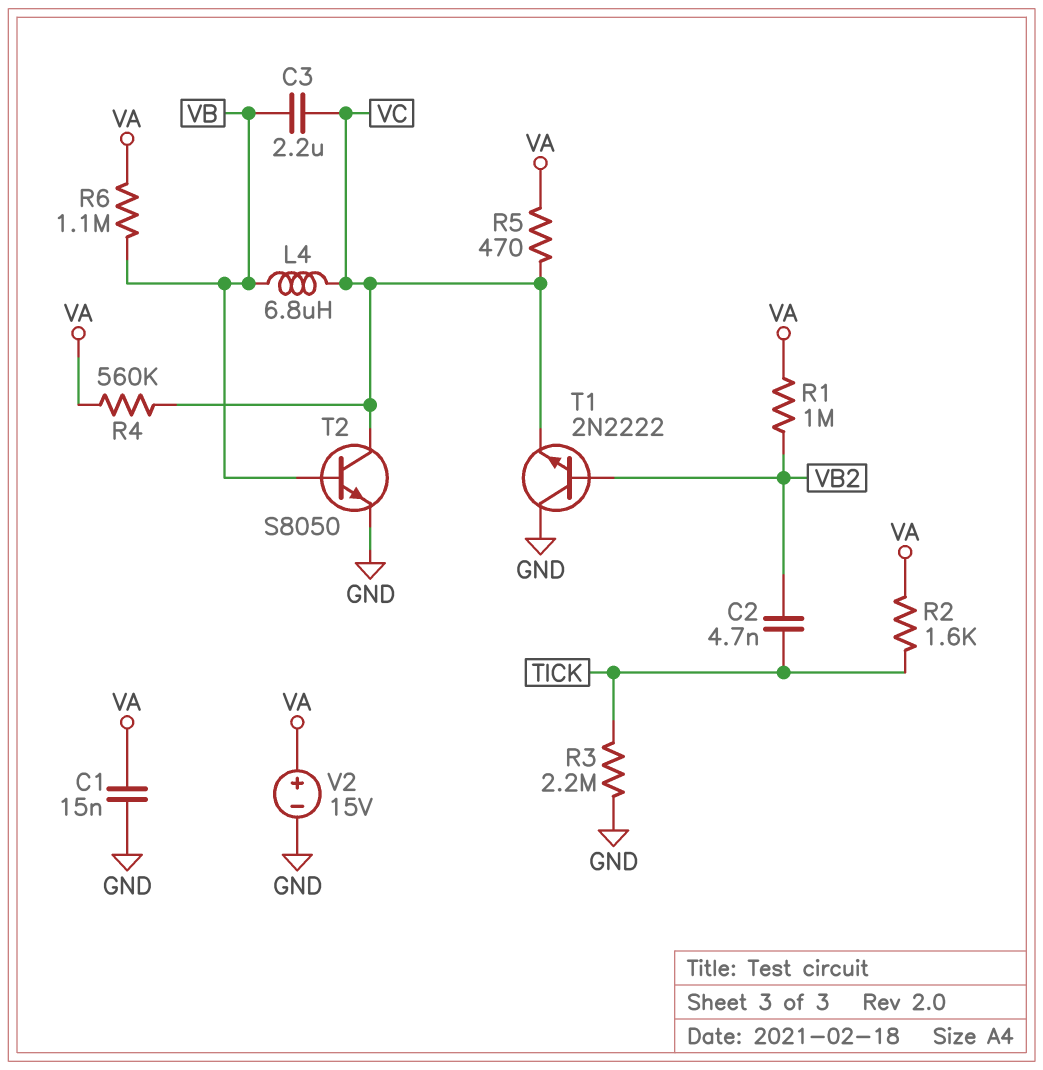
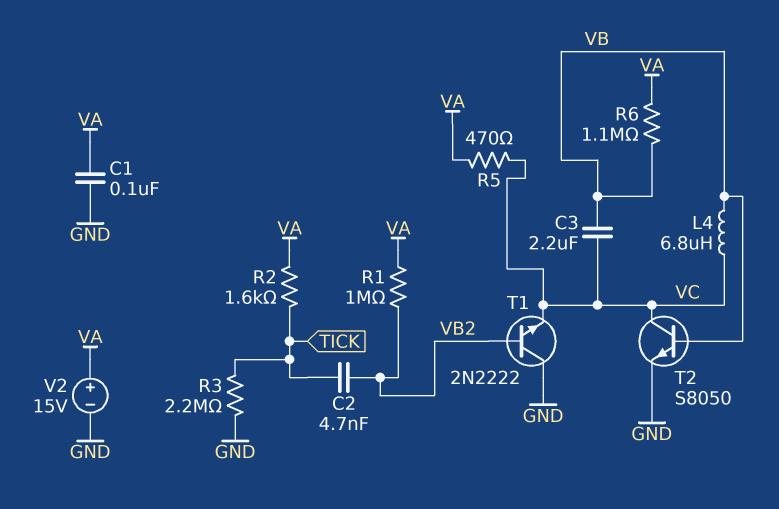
C1: 15nF (GND, VA) -> 100nF (GND, VA)
R4: 560k (VA, VC) -> none

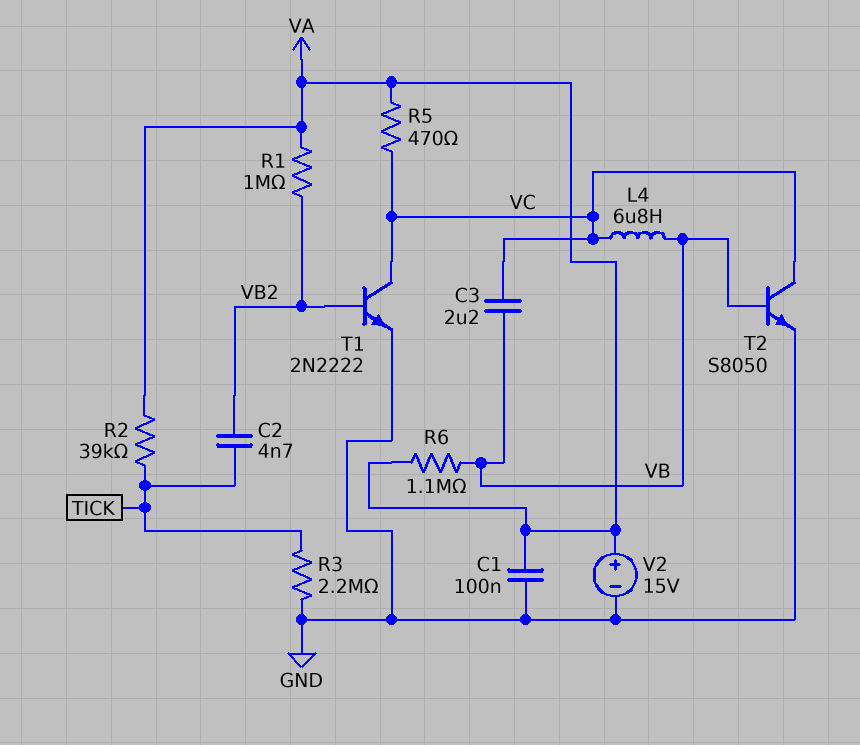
R2: 1.6k (TICK, VA) -> 39k (TICK, VA)
T1: NPN 2N2222 (B VB2, C GND, E VC) -> NPN 2N2222 (B VB2, C VC, E GND)

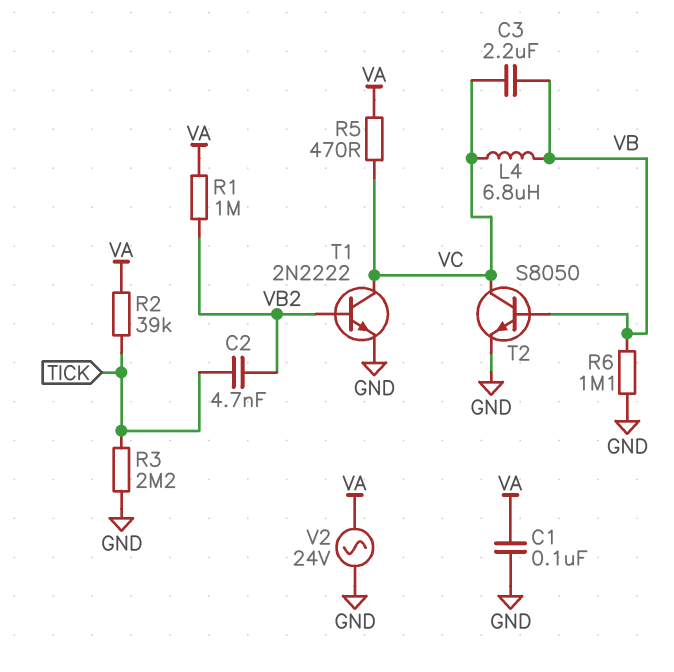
R6: 1.1M (VA, VB) -> 1.1M (GND, VB)
V2: 15V (plus VA, minus GND) -> AC 24V (GND, VA)

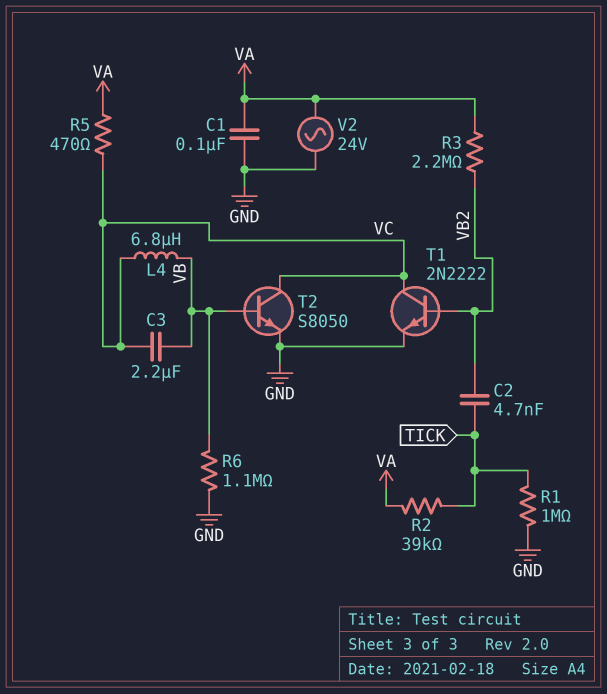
R1: 1M (VA, VB2) -> 1M (GND, TICK)
R3: 2.2M (GND, TICK) -> 2.2M (VA, VB2)

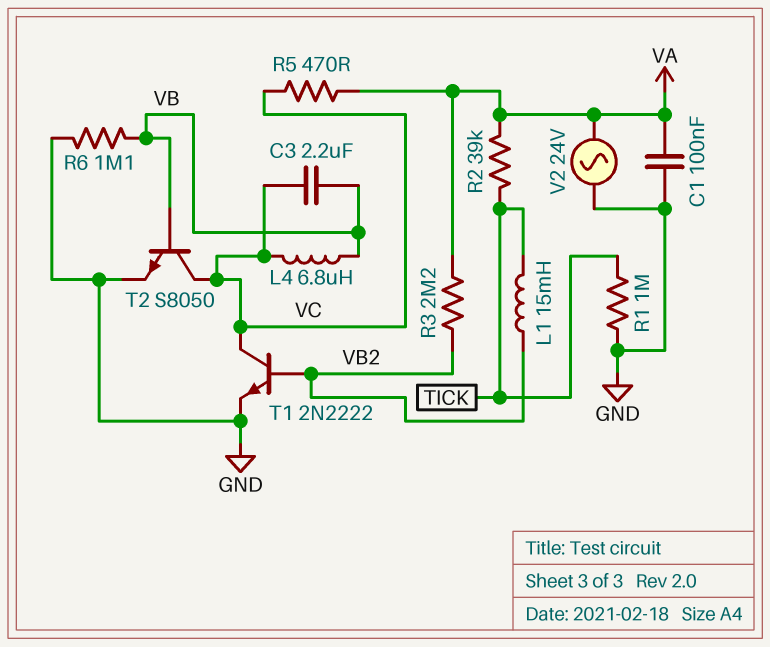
C2: 4.7nF (TICK, VB2) -> none
L1: none -> 15mH (TICK, VB2)

